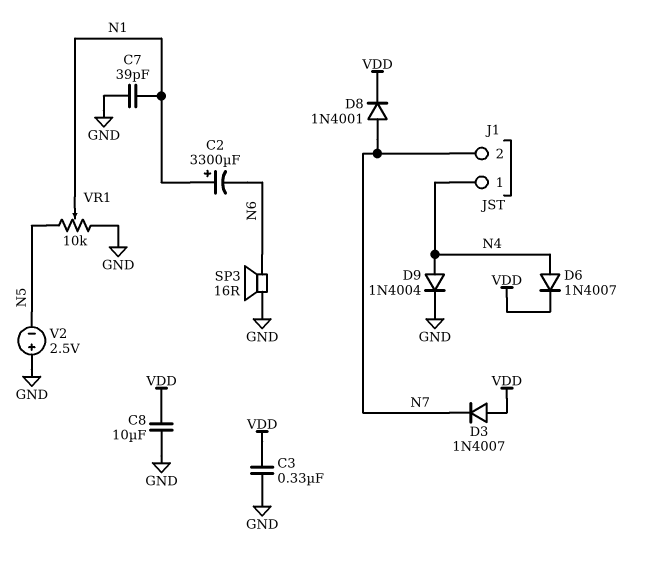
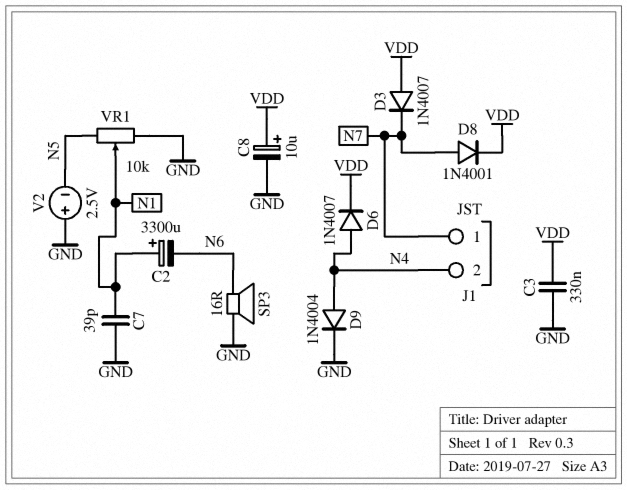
C8: 10uF (GND, VDD) -> 10uF (plus VDD, minus GND)
J1 pin 1: N4 -> N7
J1 pin 2: N7 -> N4

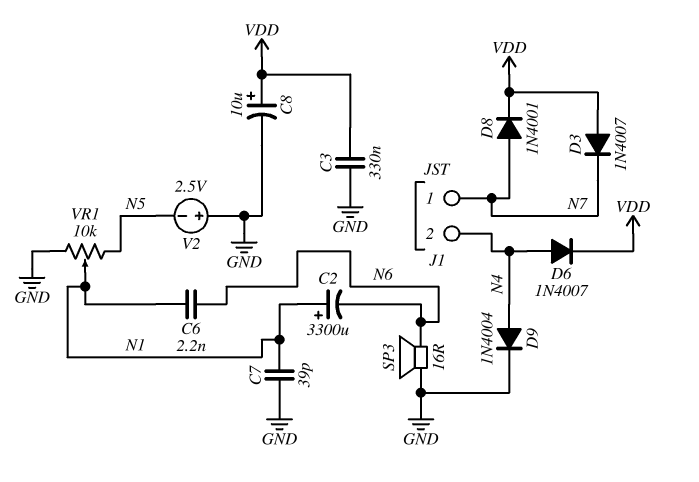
C6: none -> 2.2nF (N1, N6)

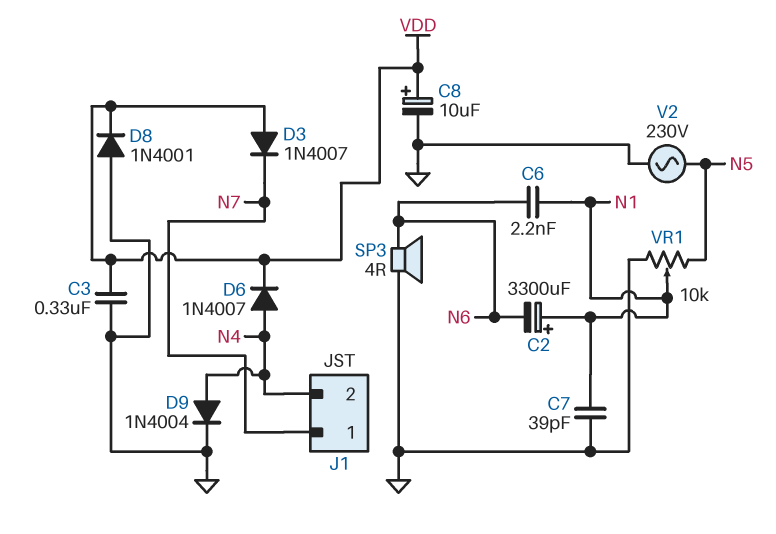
D8: diode 1N4001 (A N7, K VDD) -> diode 1N4001 (A GND, K VDD)
SP3: speaker 16R (GND, N6) -> speaker 4R (GND, N6)
V2: 2.5V (plus GND, minus N5) -> AC 230V (GND, N5)

